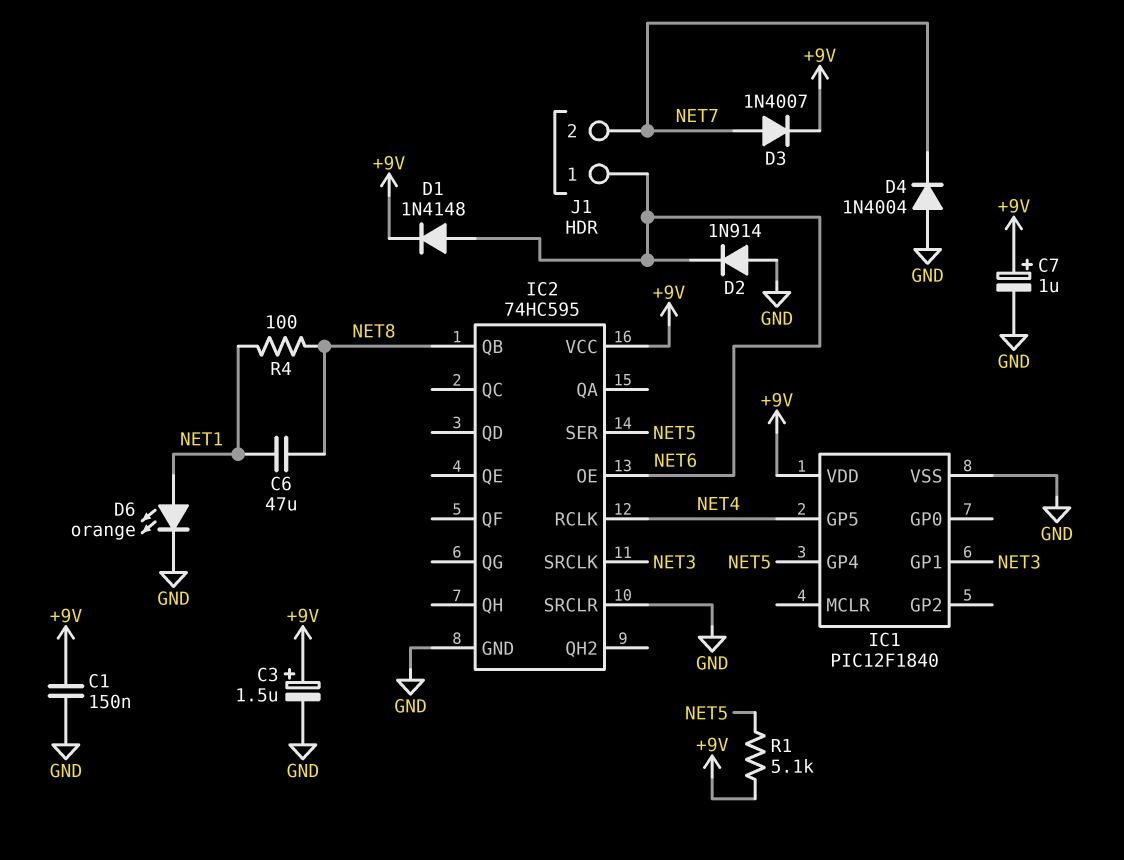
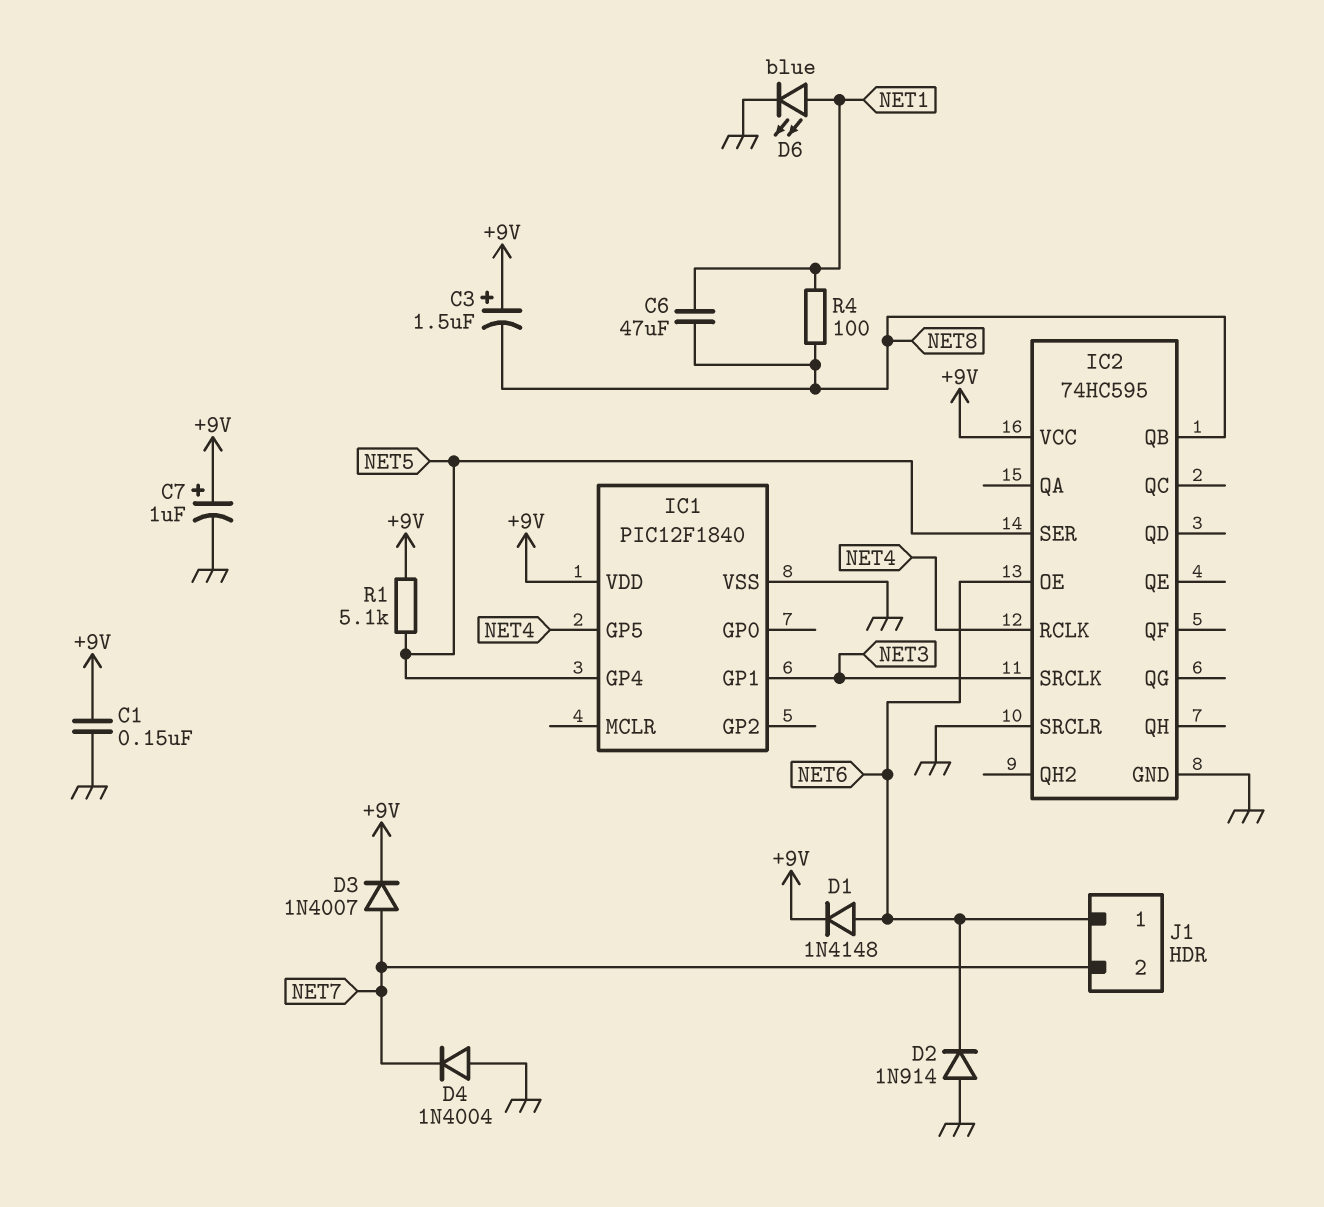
C3: 1.5uF (plus +9V, minus GND) -> 1.5uF (plus +9V, minus NET8)
D6: LED orange (A NET1, K GND) -> LED blue (A NET1, K GND)

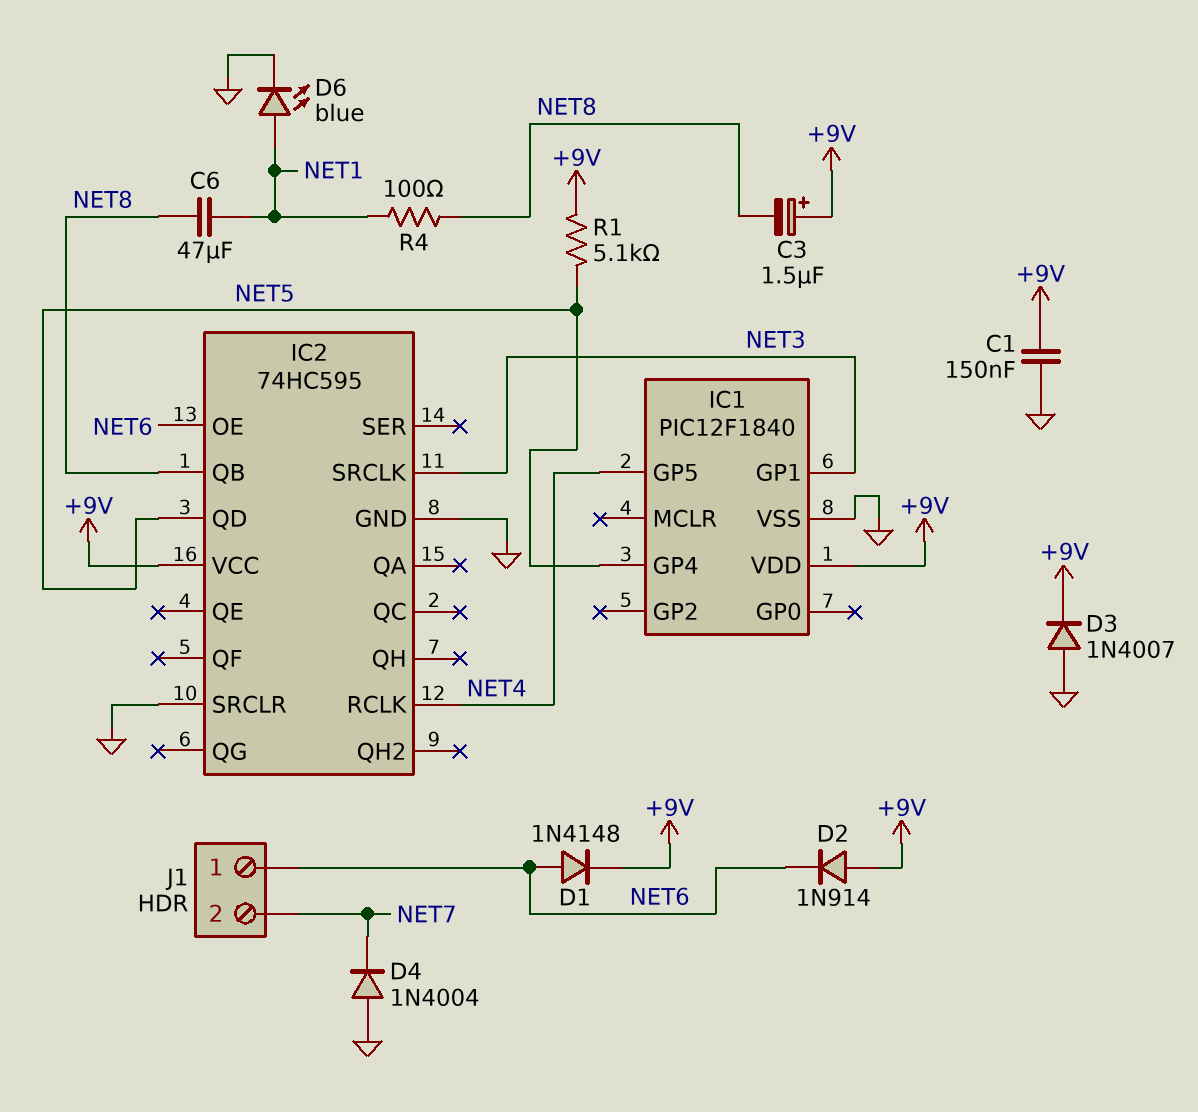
C7: 1uF (plus +9V, minus GND) -> none
D2: diode 1N914 (A GND, K NET6) -> diode 1N914 (A +9V, K NET6)
D3: diode 1N4007 (A NET7, K +9V) -> diode 1N4007 (A GND, K +9V)
IC2 pin QD: none -> NET5
IC2 pin SER: NET5 -> none

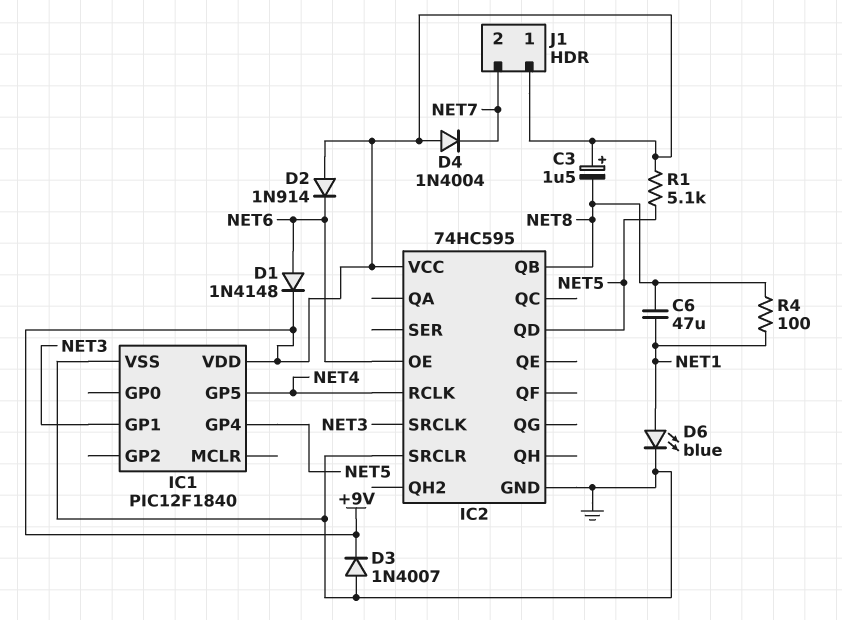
C1: 150nF (+9V, GND) -> none
D4: diode 1N4004 (A GND, K NET7) -> diode 1N4004 (A +9V, K NET7)
J1 pin 1: NET6 -> +9V

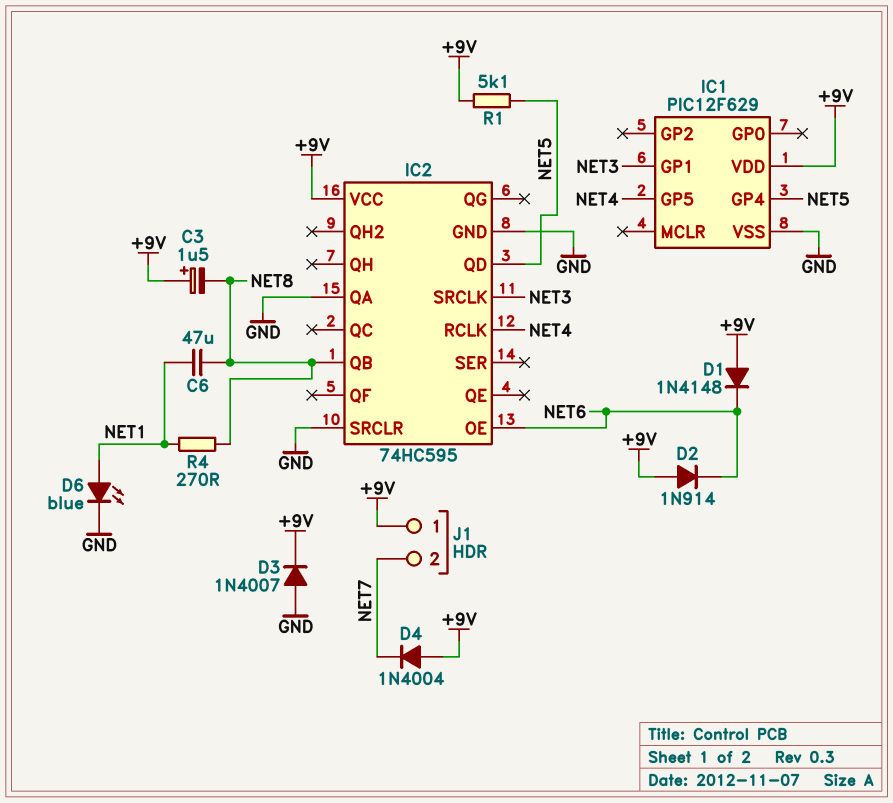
D1: diode 1N4148 (A NET6, K +9V) -> diode 1N4148 (A +9V, K NET6)
IC1: PIC12F1840 -> PIC12F629
IC2 pin QA: none -> GND
R4: 100 (NET1, NET8) -> 270 (NET1, NET8)

